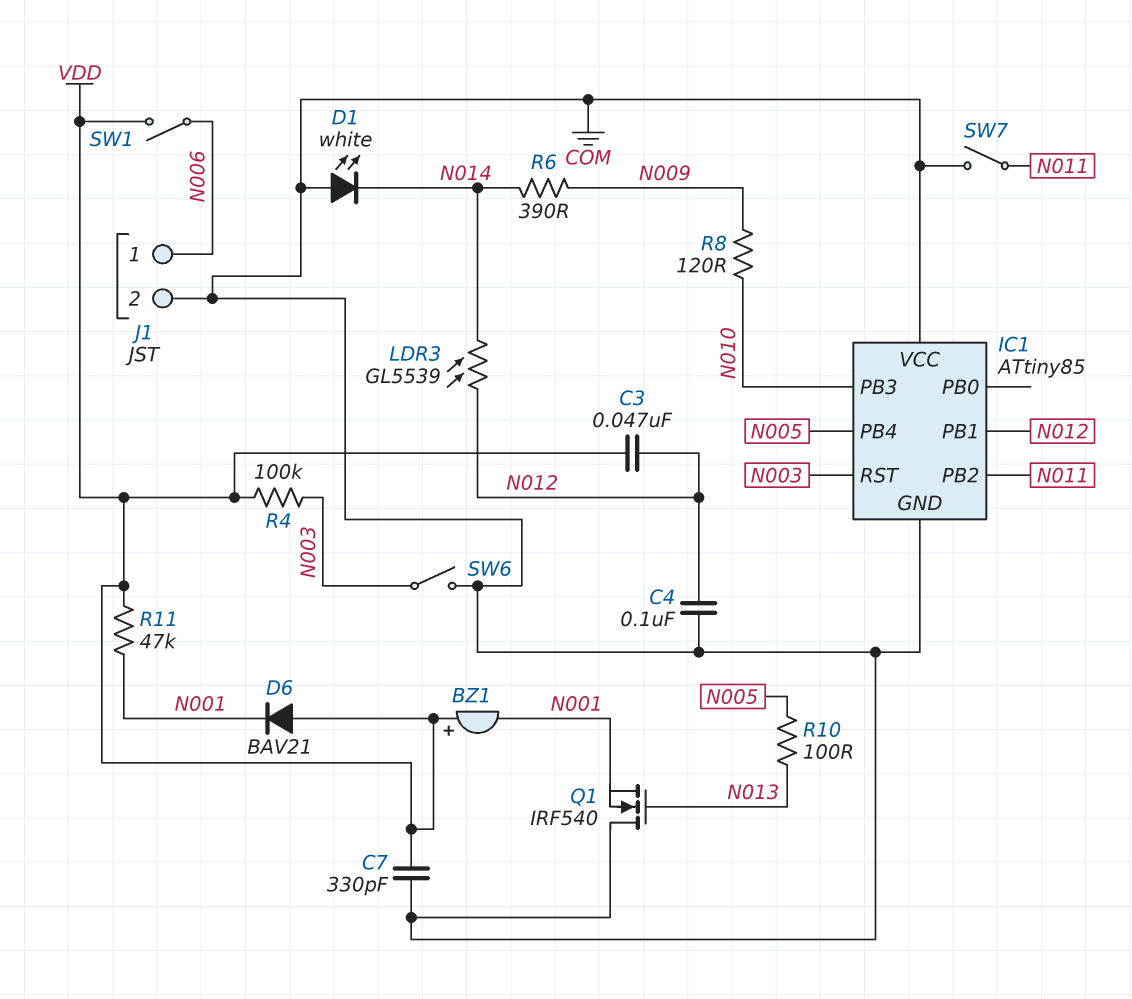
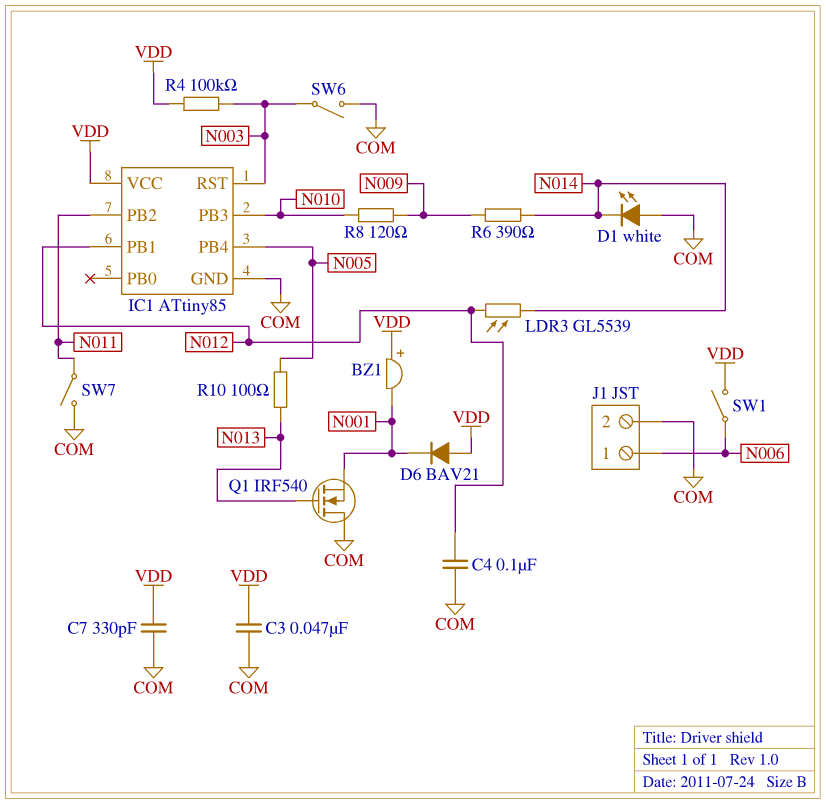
C3: 47nF (N012, VDD) -> 47nF (COM, VDD)
IC1 pin VCC: COM -> VDD
R11: 47k (N001, VDD) -> none

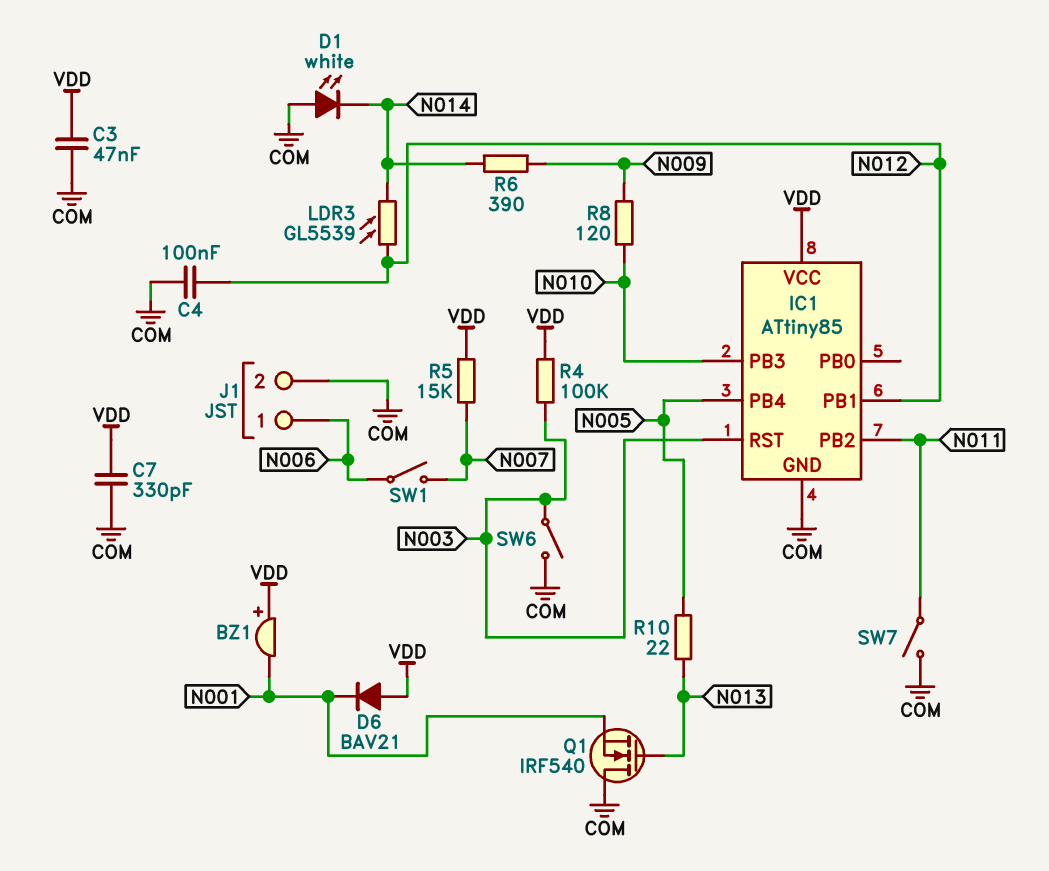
R5: none -> 15k (N007, VDD)
R10: 100 (N005, N013) -> 22 (N005, N013)
SW1: switch (N006, VDD) -> switch (N006, N007)

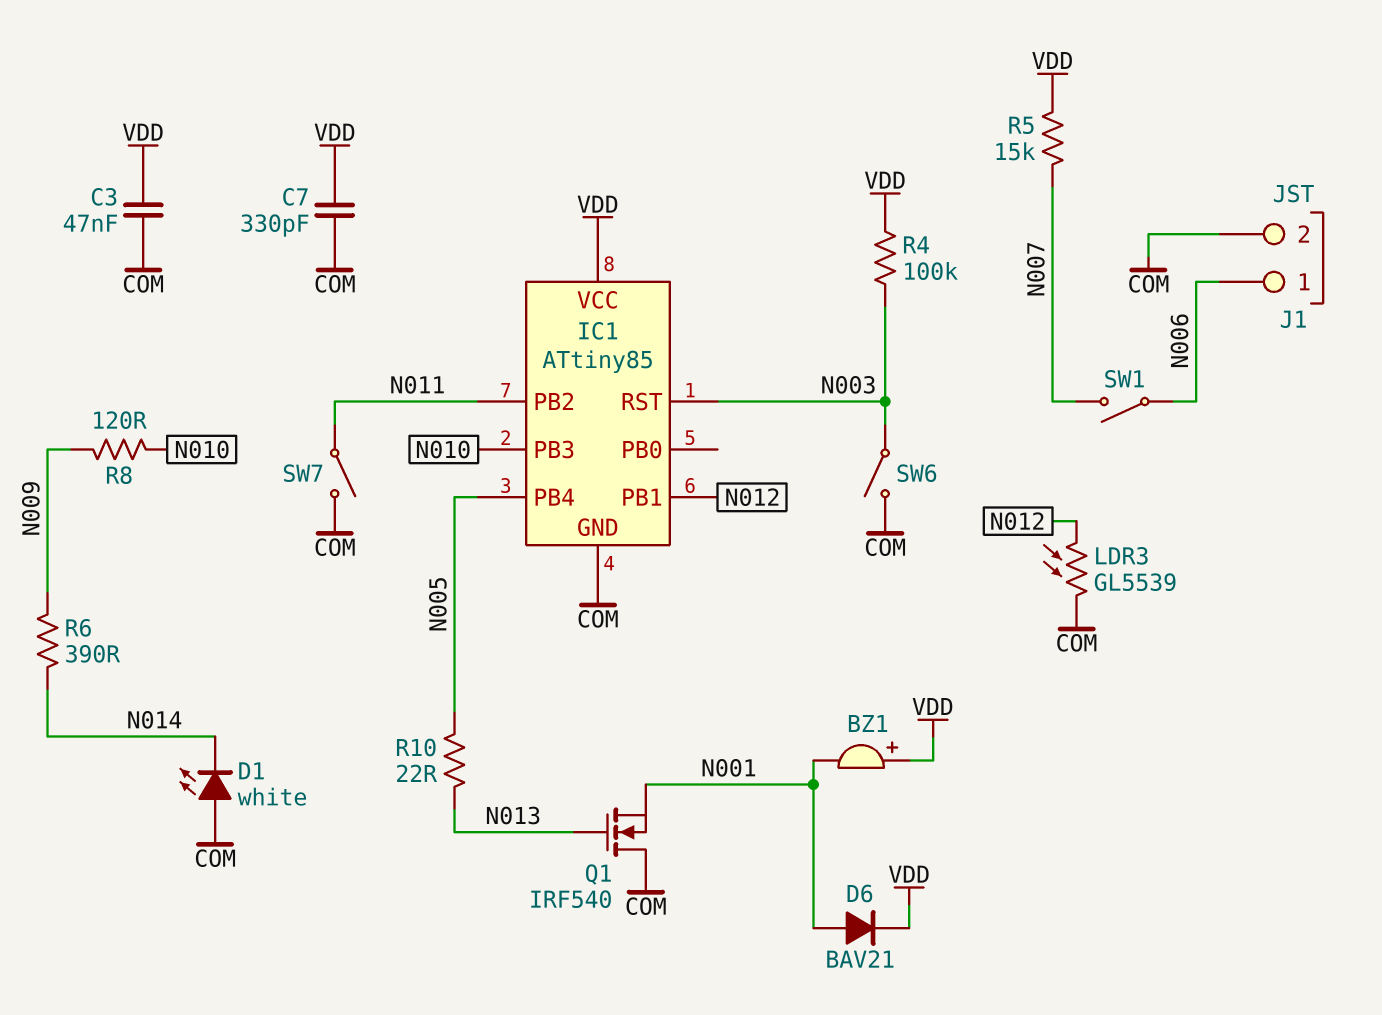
C4: 100nF (COM, N012) -> none
D6: diode BAV21 (A VDD, K N001) -> diode BAV21 (A N001, K VDD)
LDR3: GL5539 (N012, N014) -> GL5539 (COM, N012)

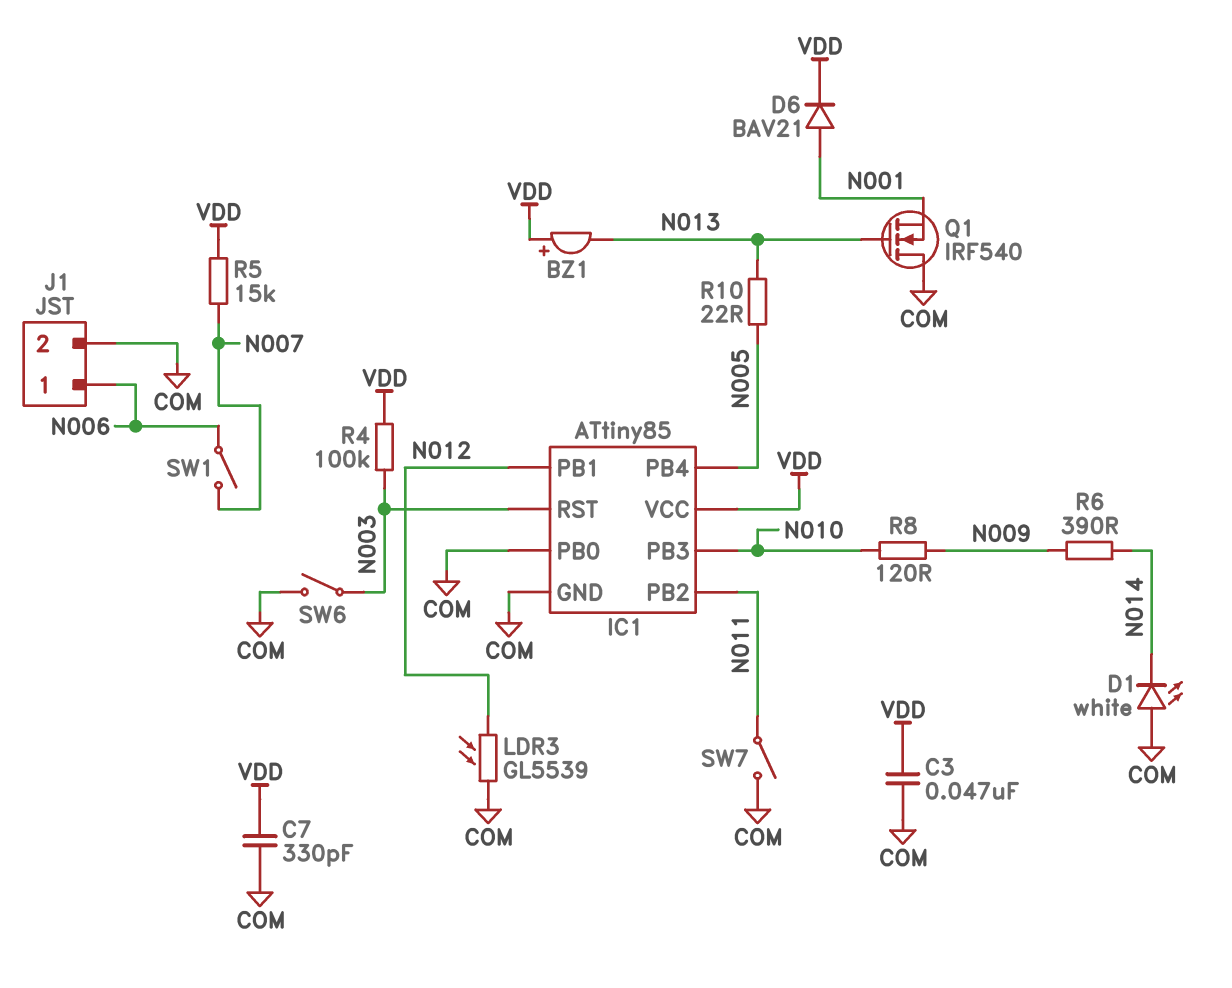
BZ1: buzzer (plus VDD, minus N001) -> buzzer (plus VDD, minus N013)
IC1 pin PB0: none -> COM

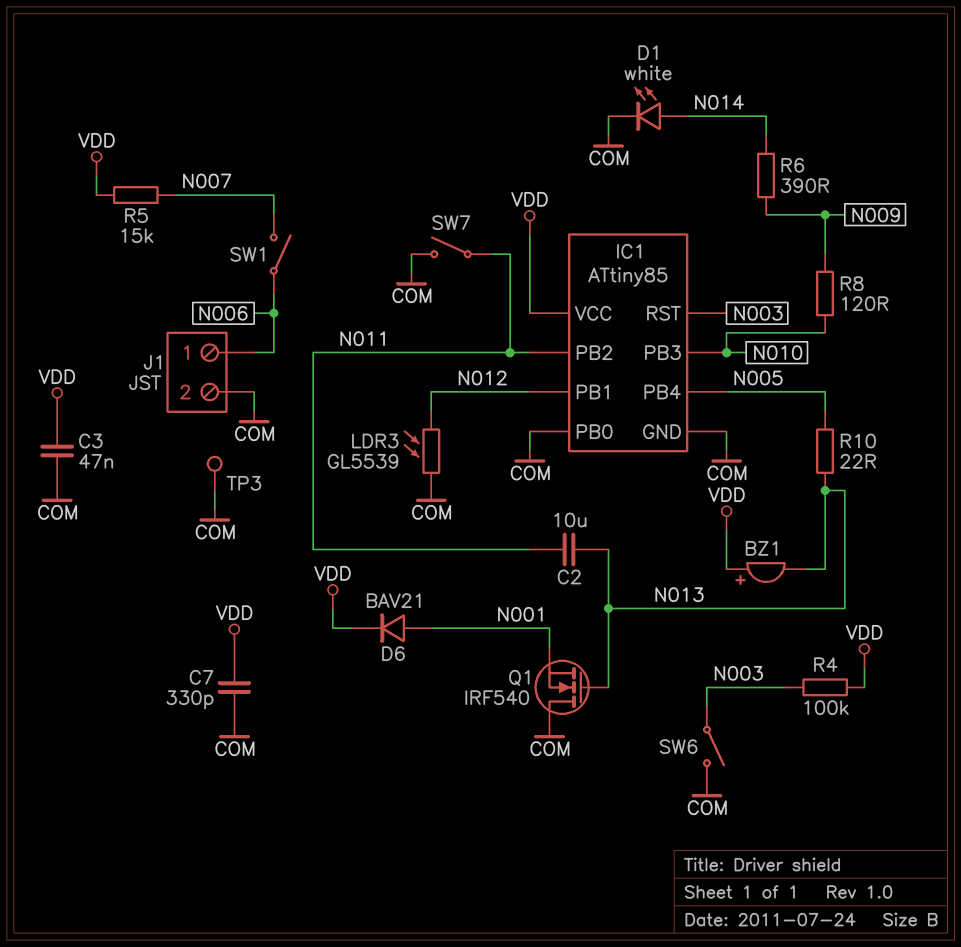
C2: none -> 10uF (N011, N013)
D1: LED white (A COM, K N014) -> LED white (A N014, K COM)
TP3: none -> test point (COM)

